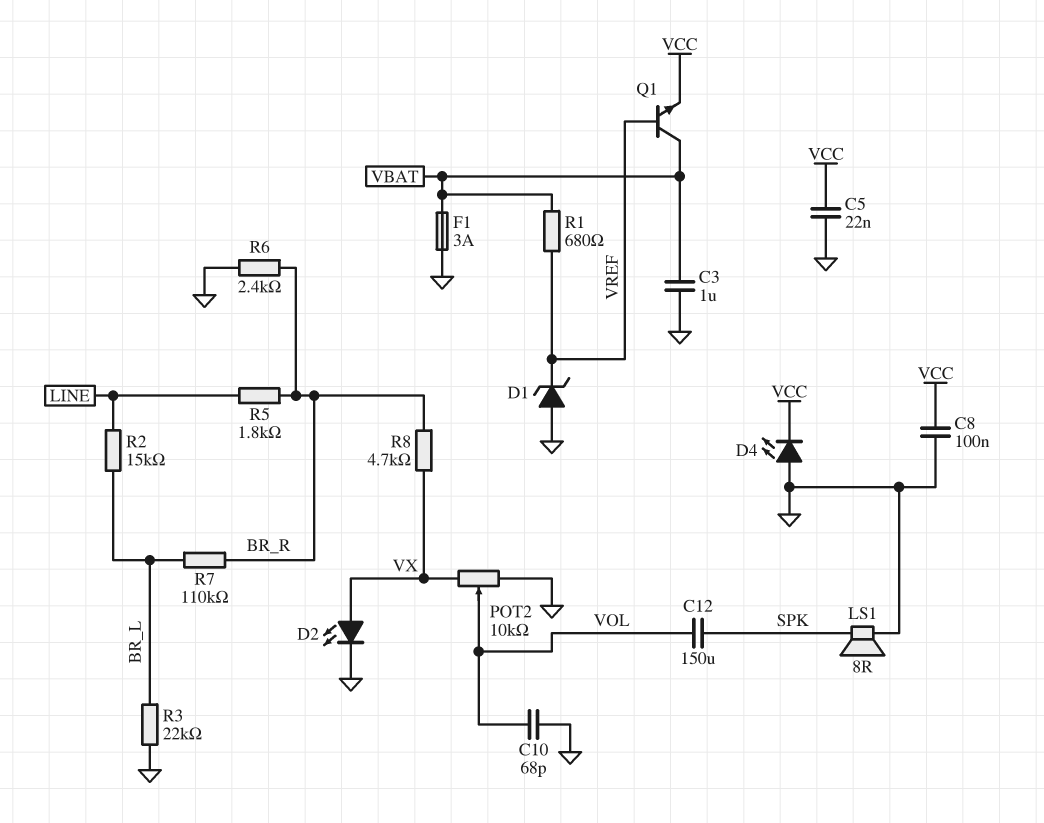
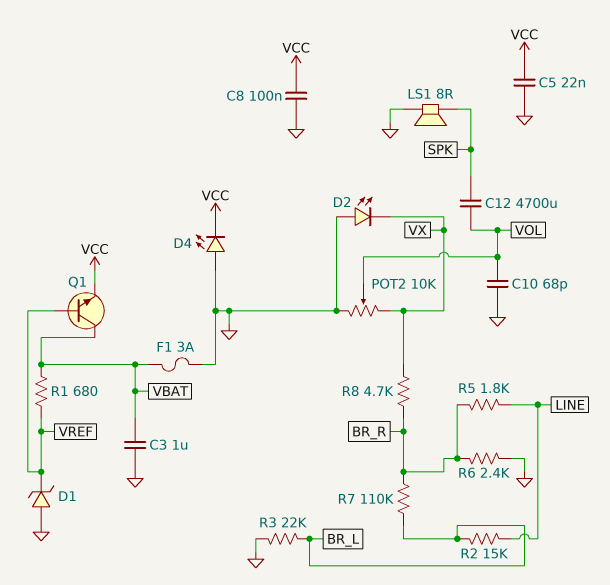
C12: 150uF (SPK, VOL) -> 4700uF (SPK, VOL)
D2: LED (A VX, K GND) -> LED (A GND, K VX)

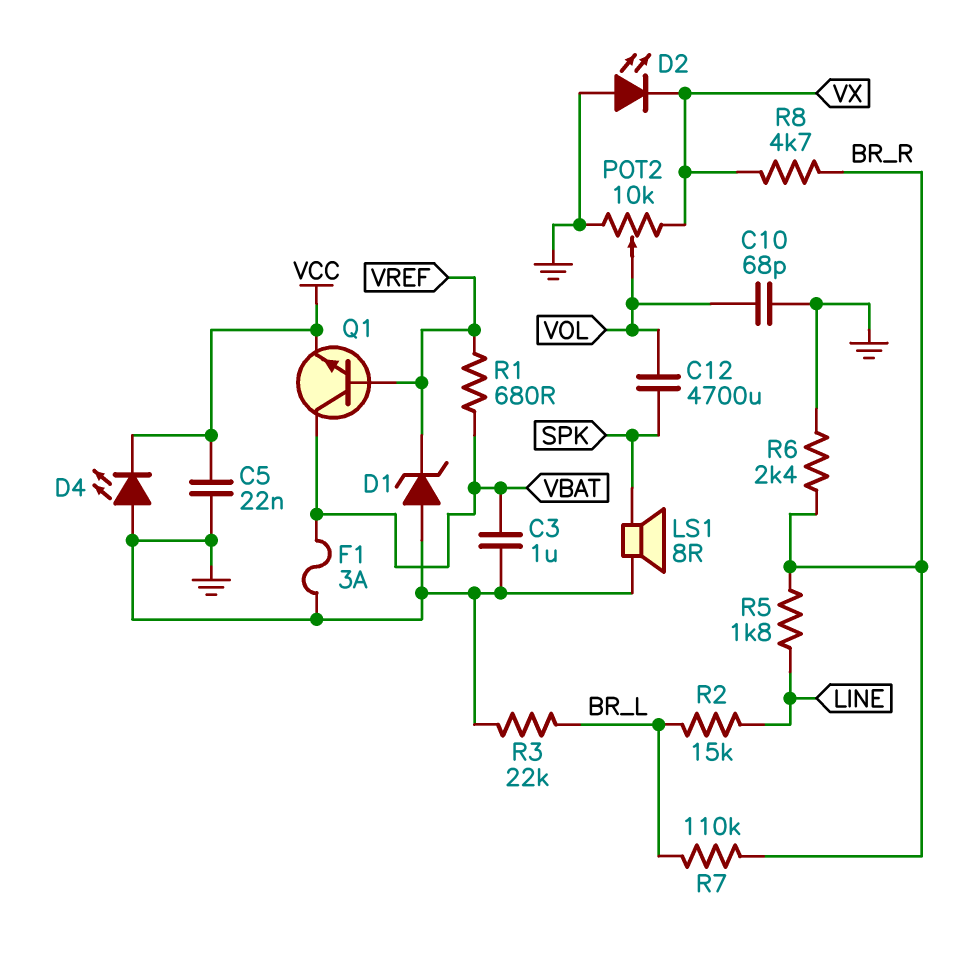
C8: 100nF (GND, VCC) -> none

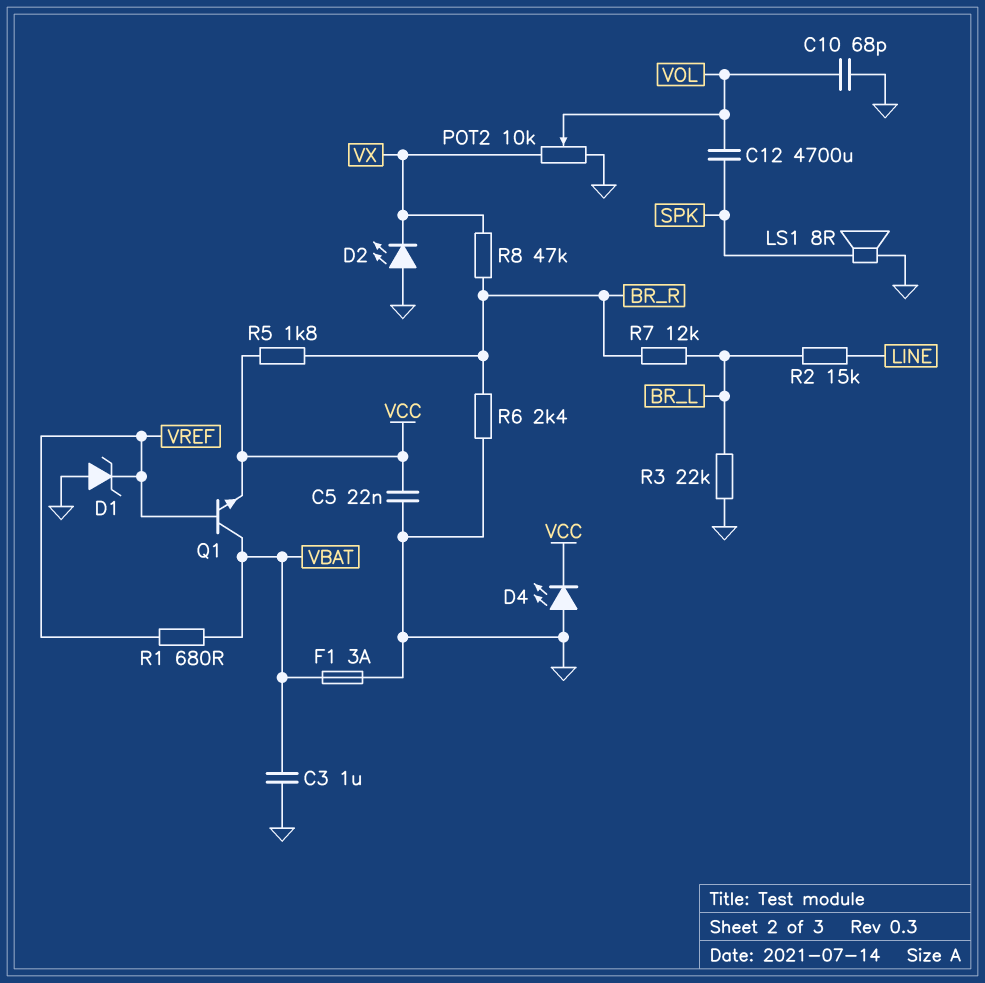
R5: 1.8k (BR_R, LINE) -> 1.8k (BR_R, VCC)
R7: 110k (BR_L, BR_R) -> 12k (BR_L, BR_R)
R8: 4.7k (BR_R, VX) -> 47k (BR_R, VX)

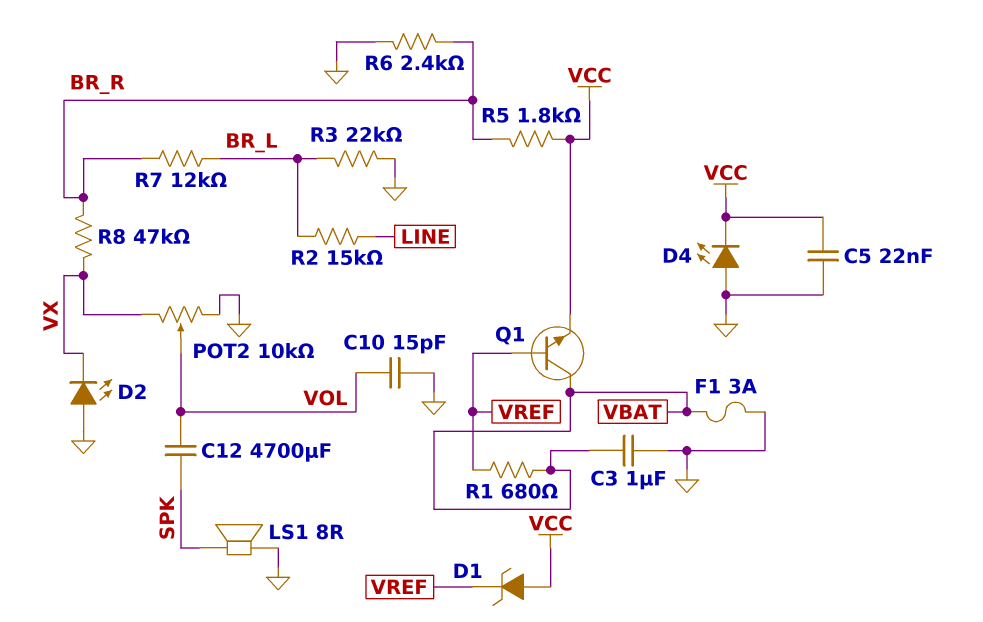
C10: 68pF (GND, VOL) -> 15pF (GND, VOL)
D1: zener (A GND, K VREF) -> zener (A VCC, K VREF)

